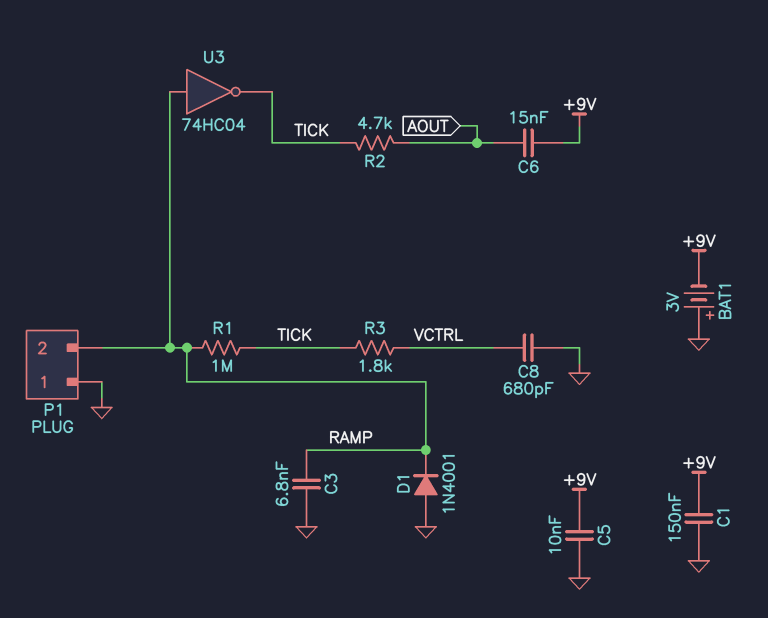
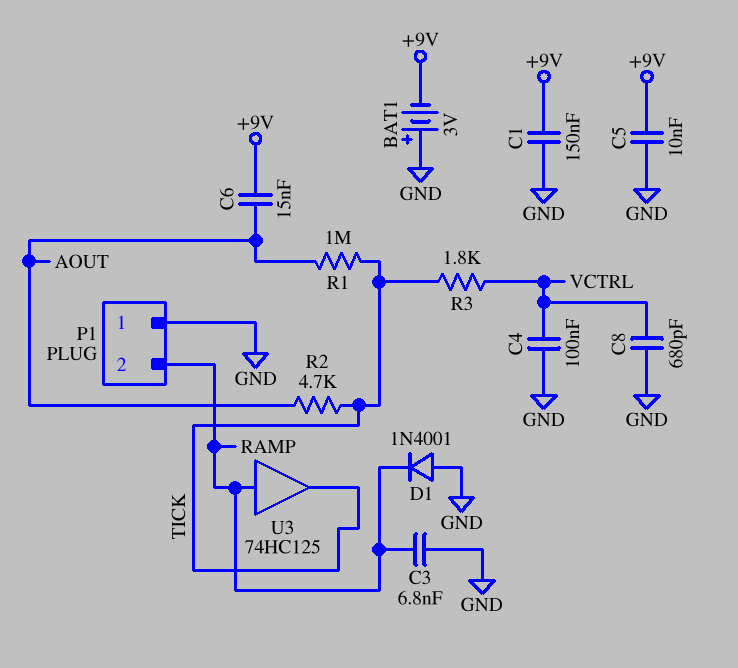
C4: none -> 100nF (GND, VCTRL)
R1: 1M (RAMP, TICK) -> 1M (AOUT, TICK)
U3: NOT 74HC04 (in RAMP, out TICK) -> buffer 74HC125 (in RAMP, out TICK)

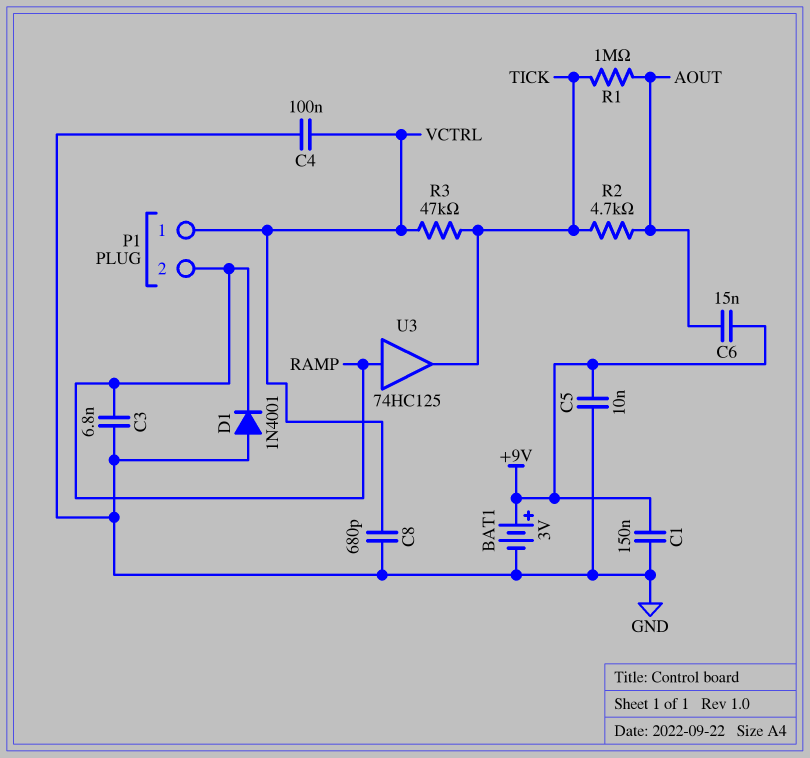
BAT1: 3V (plus GND, minus +9V) -> 3V (plus +9V, minus GND)
P1 pin 1: GND -> VCTRL
R3: 1.8k (TICK, VCTRL) -> 47k (TICK, VCTRL)

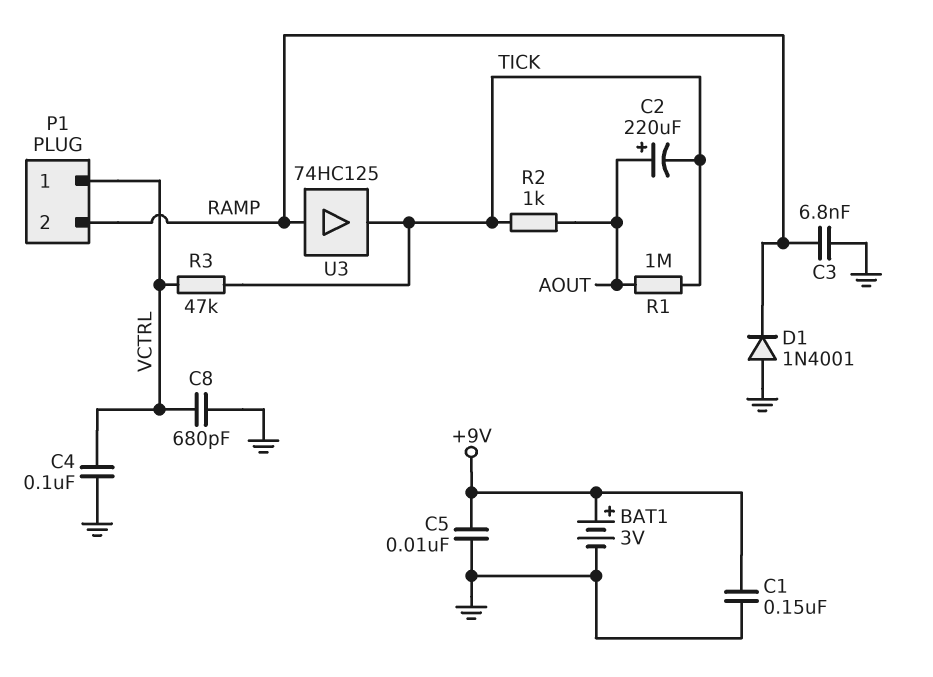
C2: none -> 220uF (plus AOUT, minus TICK)
C6: 15nF (+9V, AOUT) -> none
R2: 4.7k (AOUT, TICK) -> 1k (AOUT, TICK)

